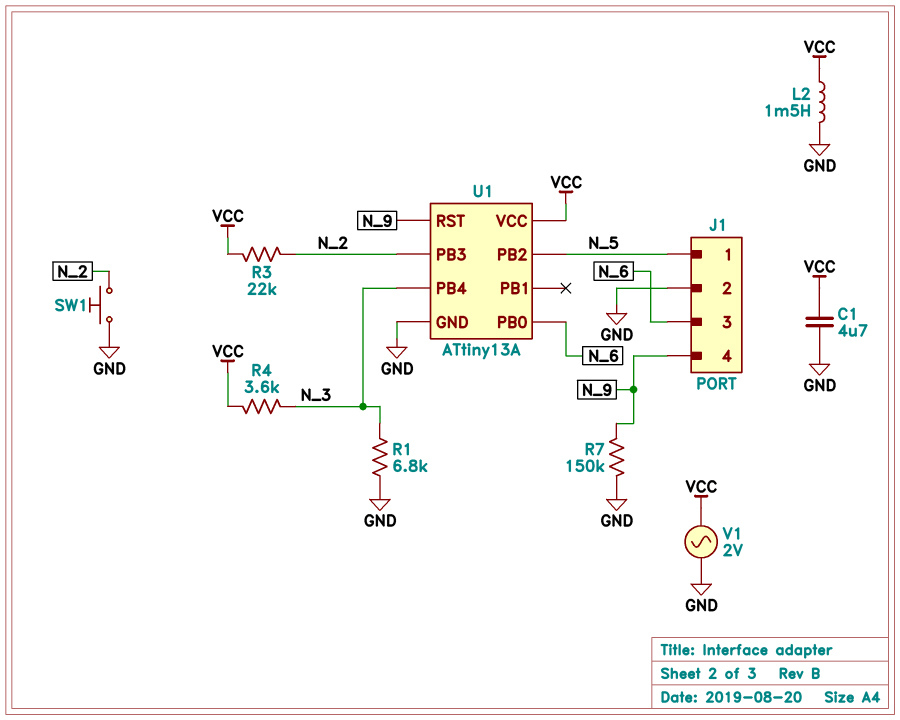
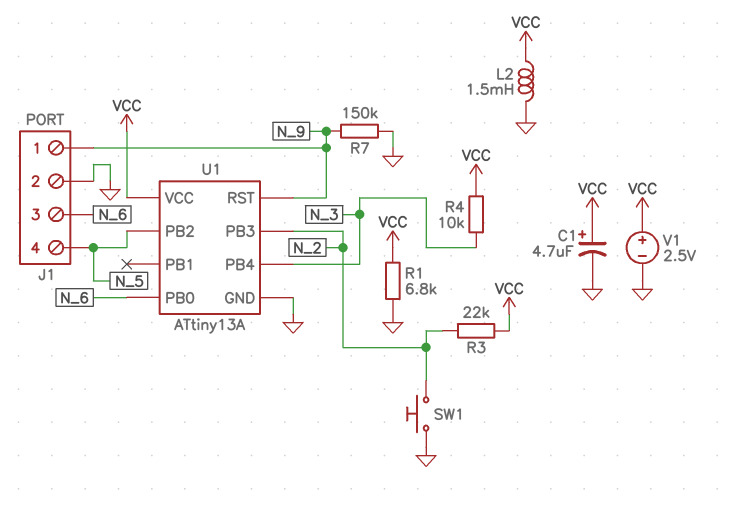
C1: 4.7uF (GND, VCC) -> 4.7uF (plus VCC, minus GND)
J1 pin 1: N_5 -> N_9
J1 pin 4: N_9 -> N_5
R1: 6.8k (GND, N_3) -> 6.8k (GND, VCC)
R4: 3.6k (N_3, VCC) -> 10k (N_3, VCC)
V1: AC 2V (GND, VCC) -> 2.5V (plus VCC, minus GND)

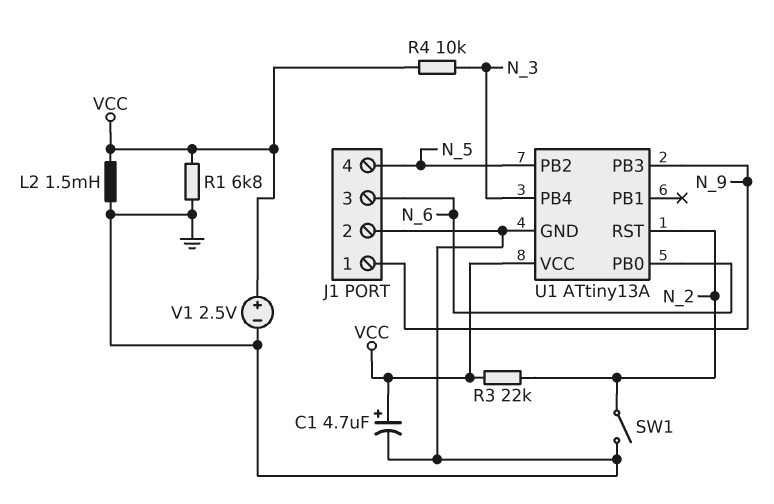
R7: 150k (GND, N_9) -> none
SW1: button (GND, N_2) -> switch (GND, N_2)
U1 pin PB3: N_2 -> N_9
U1 pin RST: N_9 -> N_2

